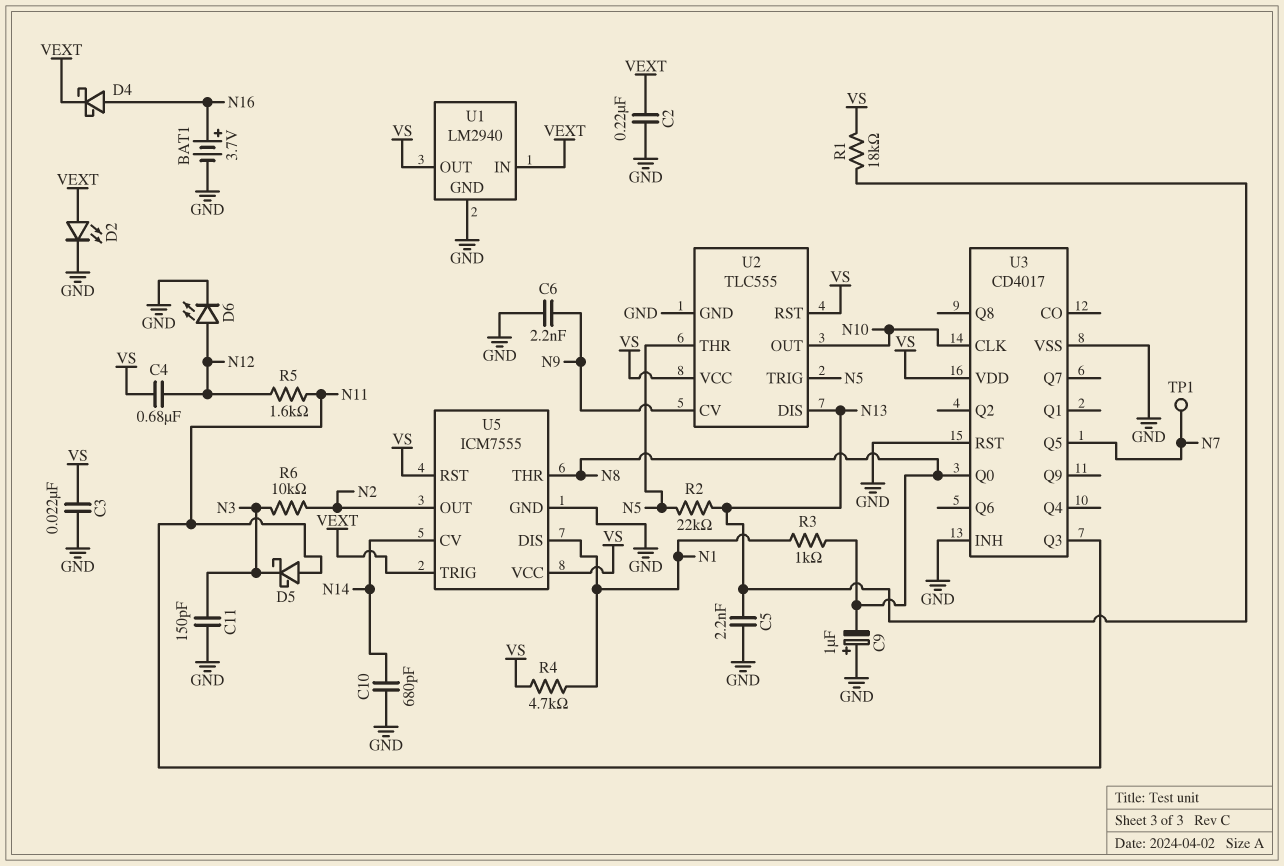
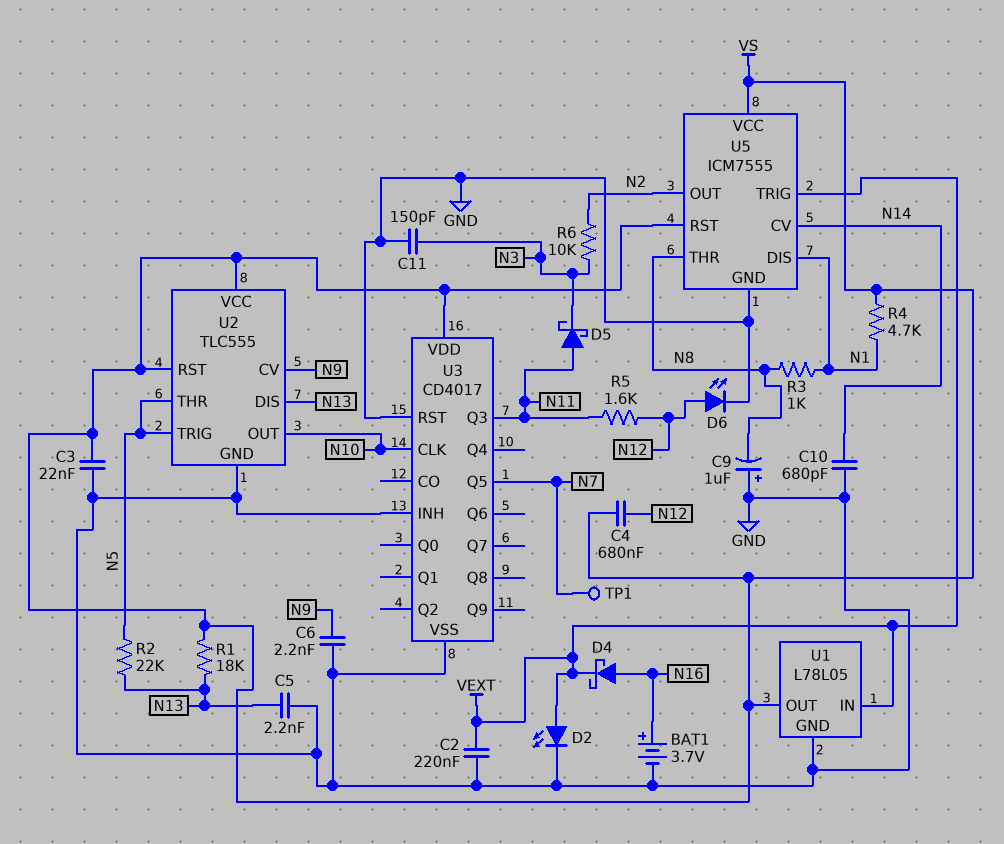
U1: LM2940 -> L78L05
U3 pin Q0: N8 -> none

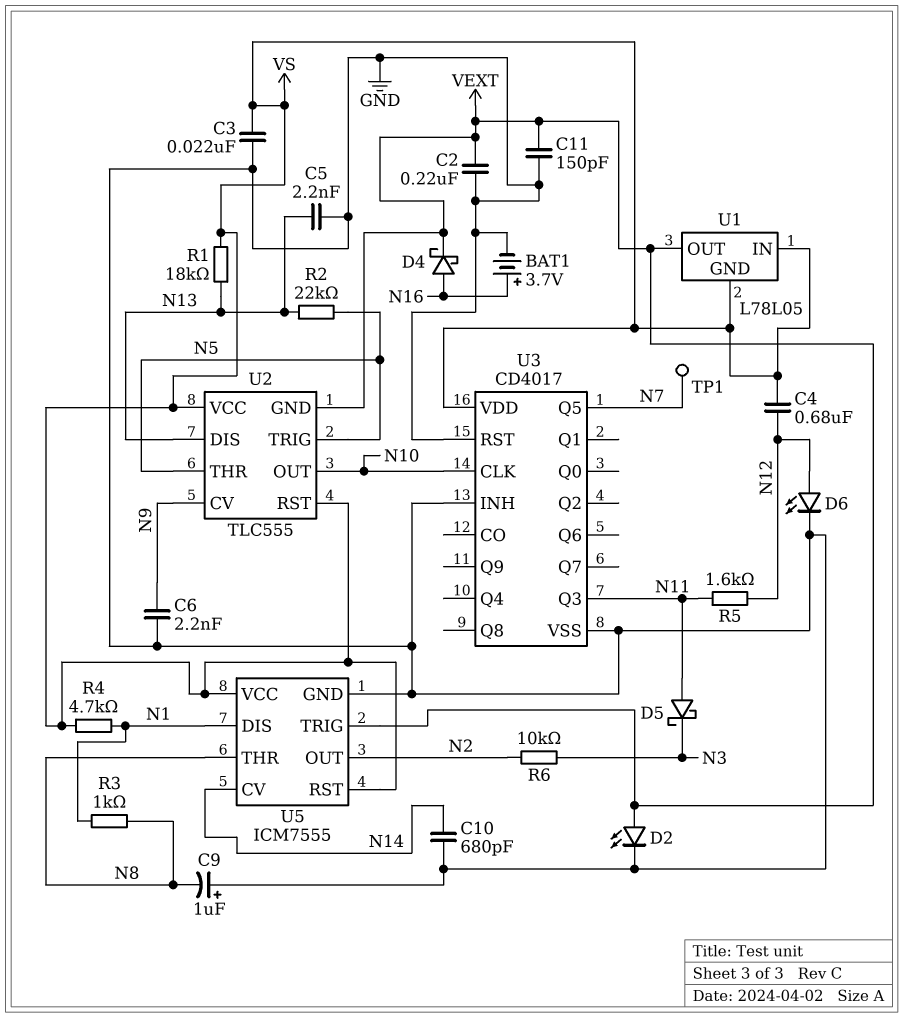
C11: 150pF (GND, N3) -> 150pF (GND, VEXT)
U1 pin GND: GND -> VS
U1 pin IN: VEXT -> VS
U1 pin OUT: VS -> VEXT
U2 pin GND: GND -> VEXT

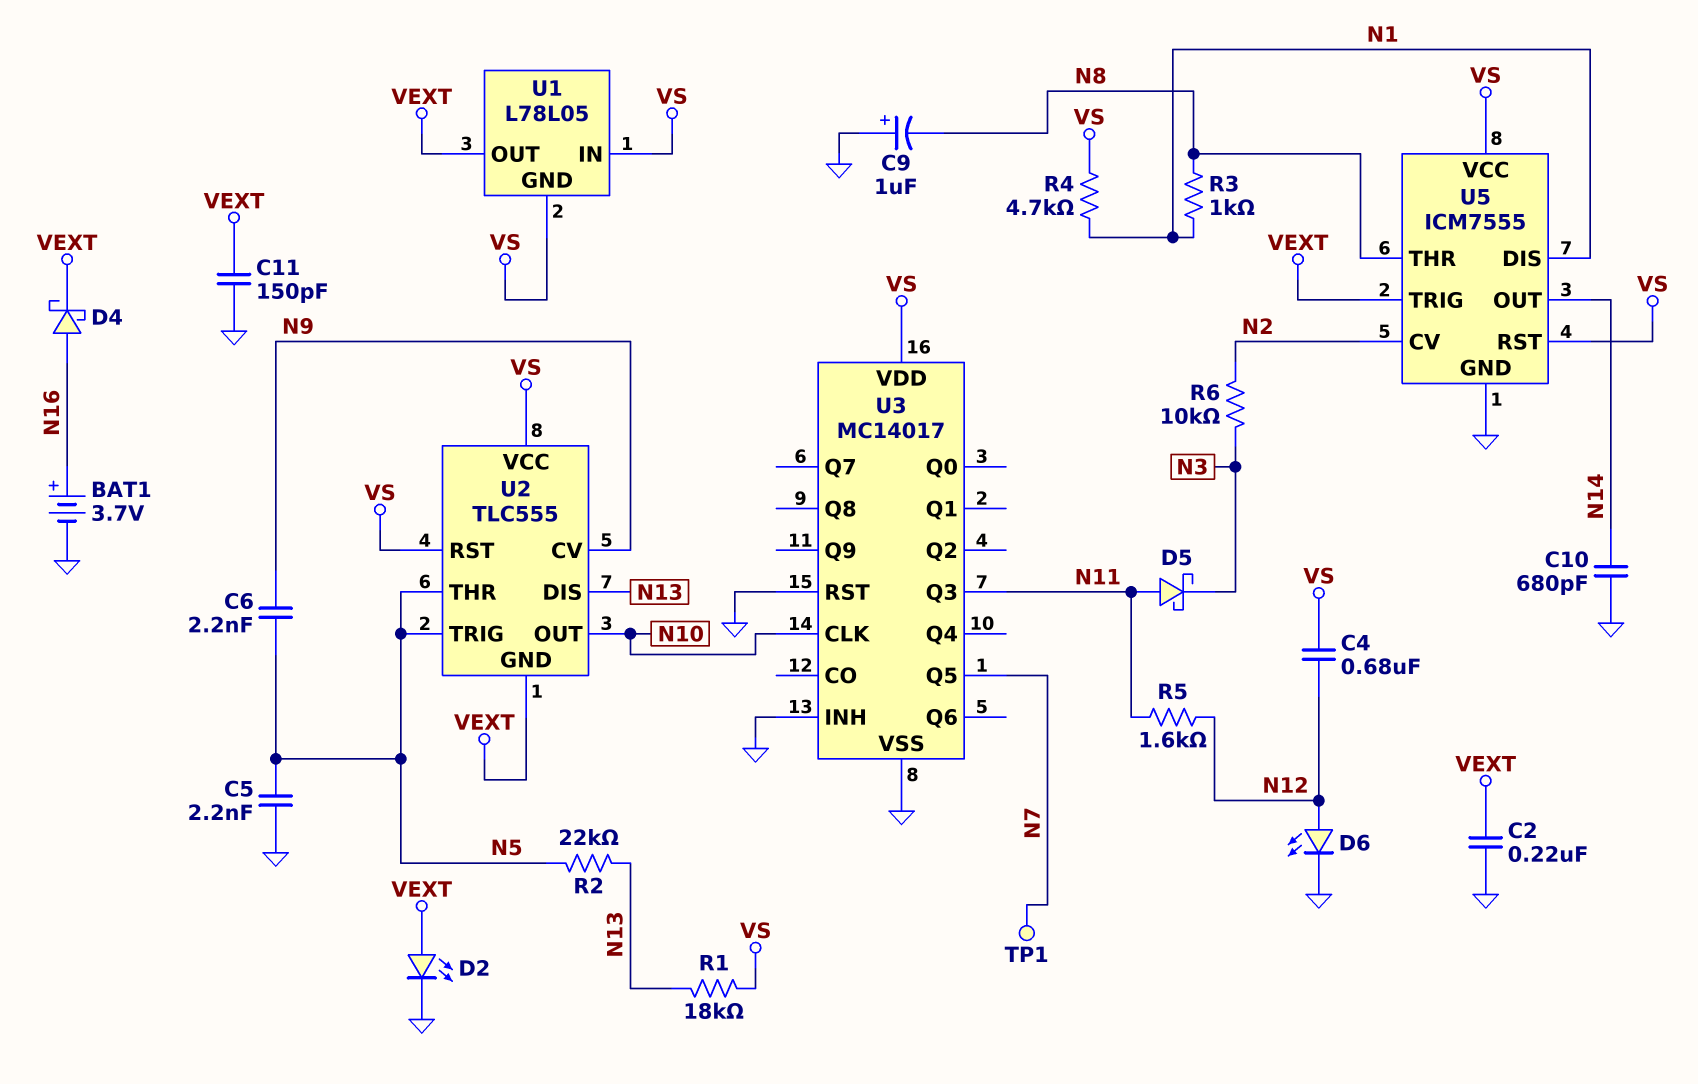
C3: 22nF (GND, VS) -> none
C5: 2.2nF (GND, N13) -> 2.2nF (GND, N5)
C6: 2.2nF (GND, N9) -> 2.2nF (N5, N9)
U3: CD4017 -> MC14017
U5 pin CV: N14 -> N2
U5 pin OUT: N2 -> N14

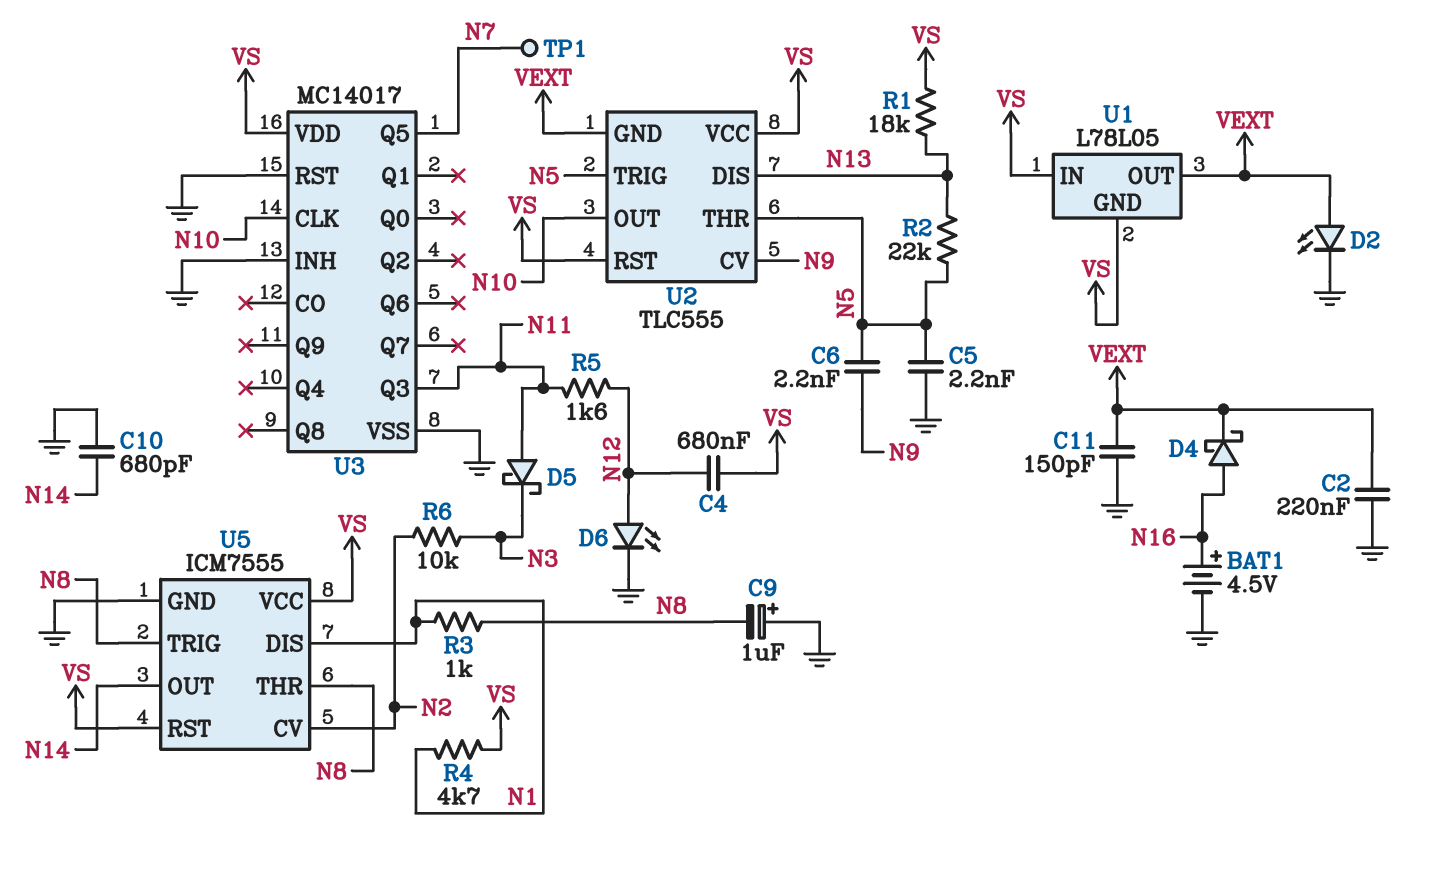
BAT1: 3.7V (plus N16, minus GND) -> 4.5V (plus N16, minus GND)
U5 pin TRIG: VEXT -> N8

